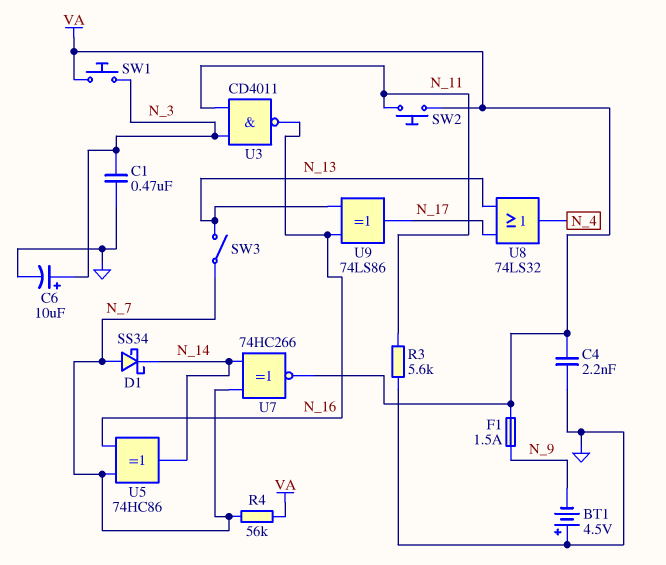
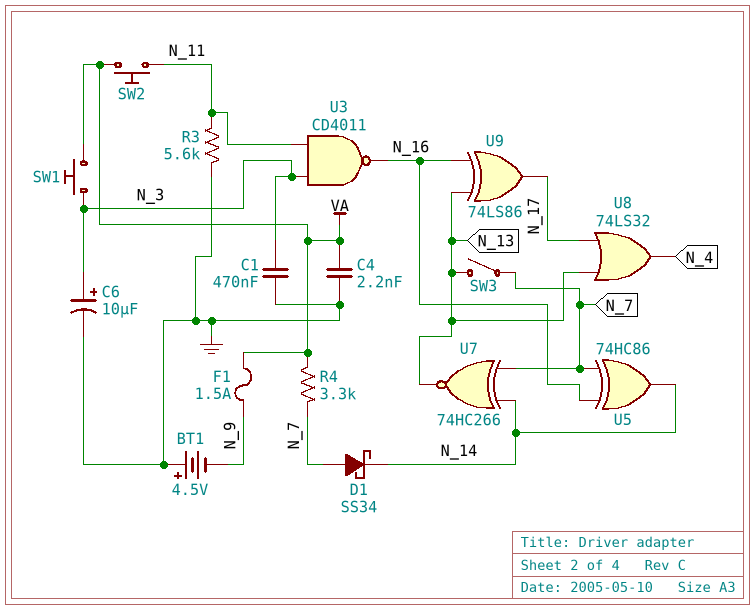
R4: 56k (N_7, VA) -> 3.3k (N_7, VA)
U7: XNOR 74HC266 (in N_7, in N_14, out VA) -> XNOR 74HC266 (in N_7, in N_14, out N_13)

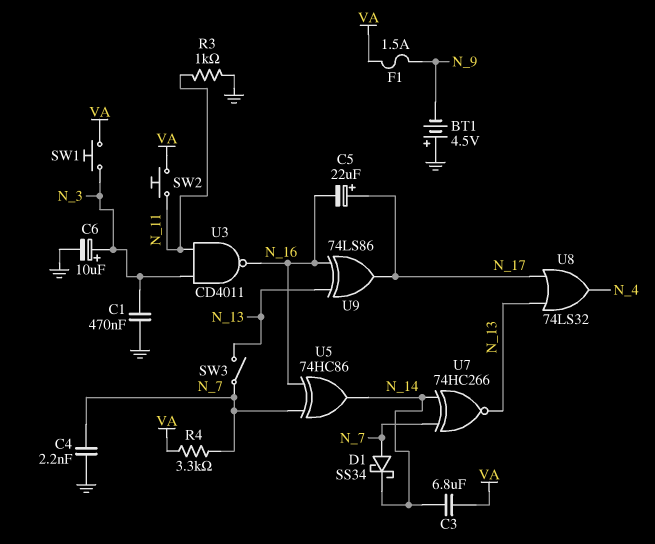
C3: none -> 6.8uF (N_14, VA)
C4: 2.2nF (GND, VA) -> 2.2nF (GND, N_7)
C5: none -> 22uF (plus N_17, minus N_16)
R3: 5.6k (GND, N_11) -> 1k (GND, N_11)

